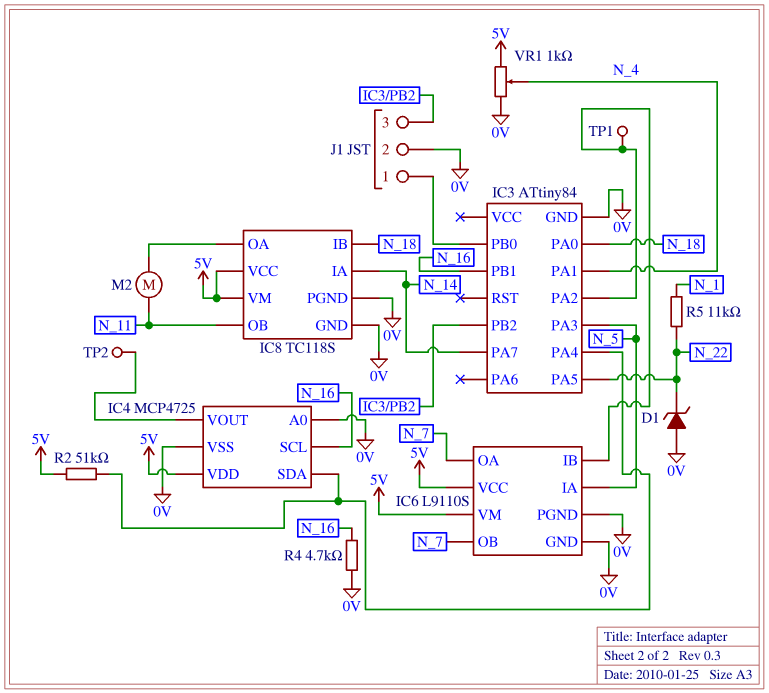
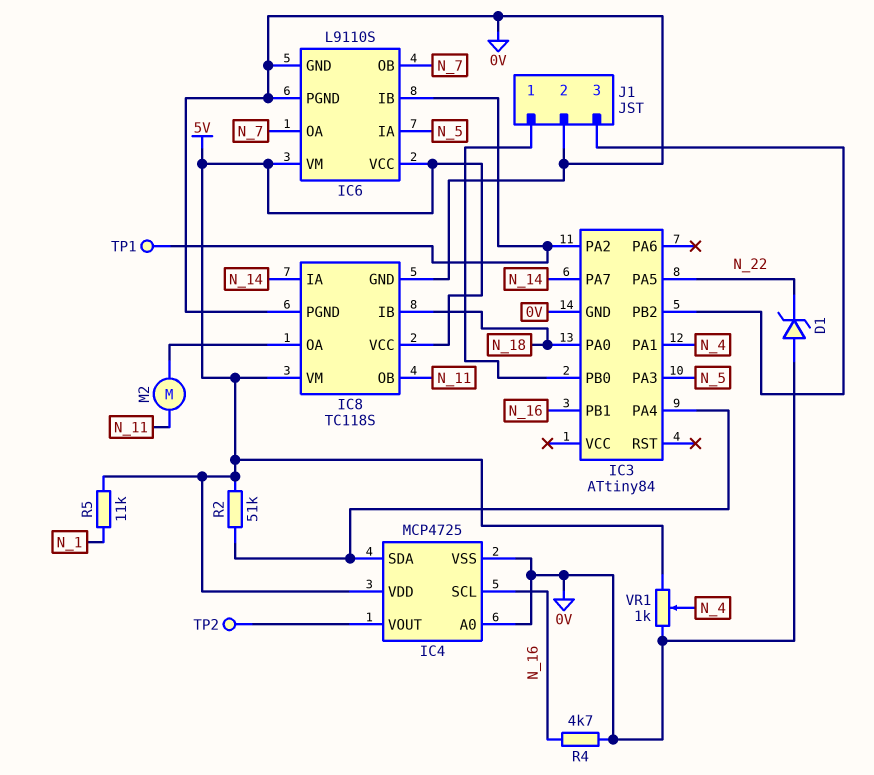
R5: 11k (N_1, N_22) -> 11k (5V, N_1)

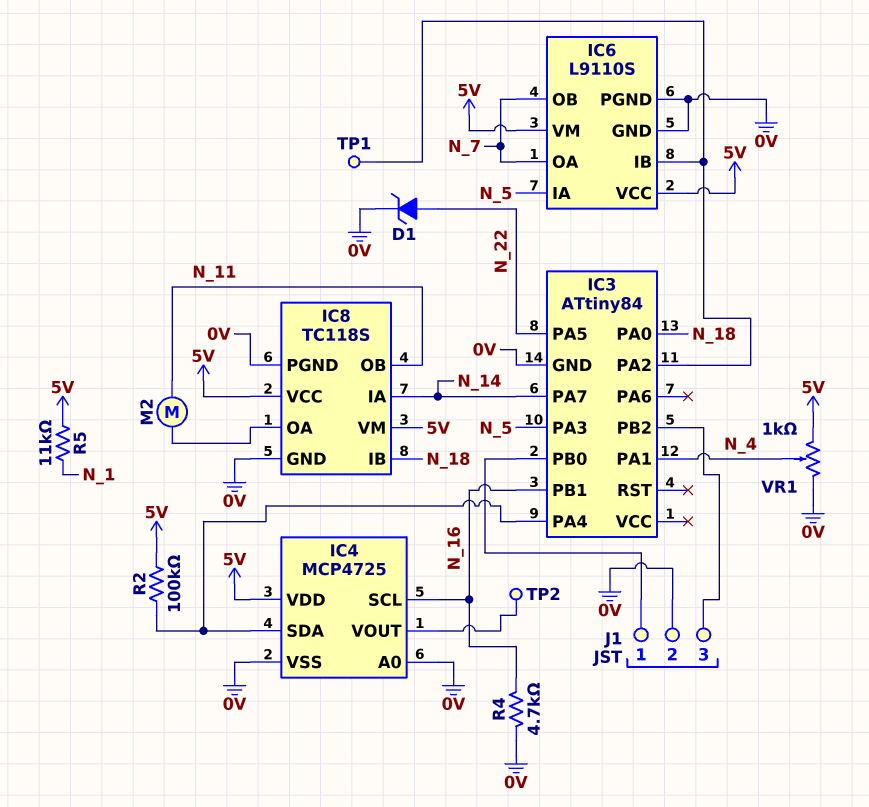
D1: zener (A 0V, K N_22) -> zener (A N_22, K 0V)
R2: 51k (5V, IC3/PA4) -> 100k (5V, IC3/PA4)

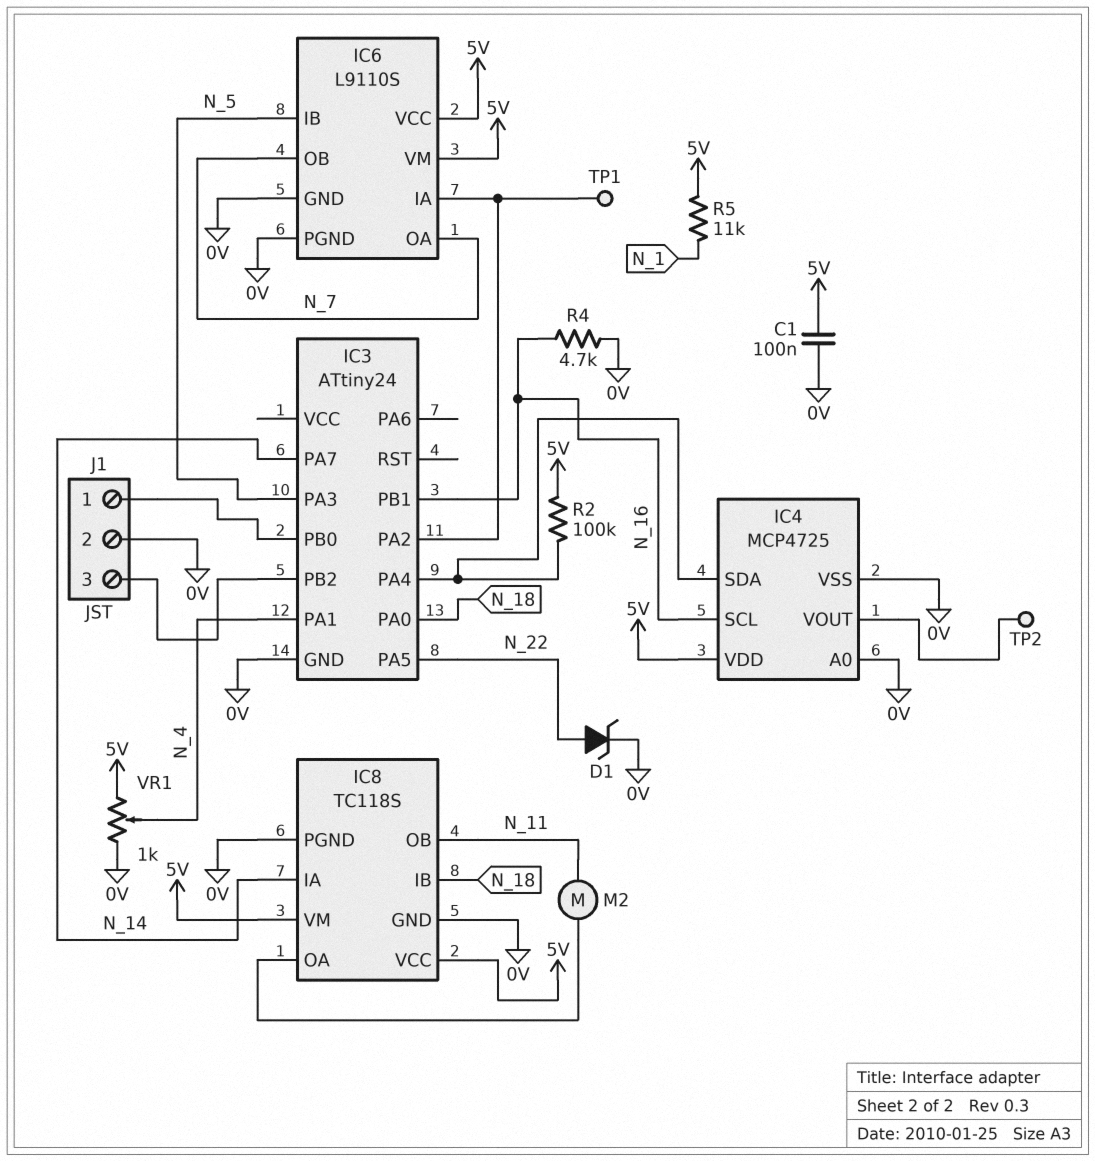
C1: none -> 100nF (0V, 5V)
IC3: ATtiny84 -> ATtiny24
IC6 pin IA: N_5 -> IC3/PA2
IC6 pin IB: IC3/PA2 -> N_5

